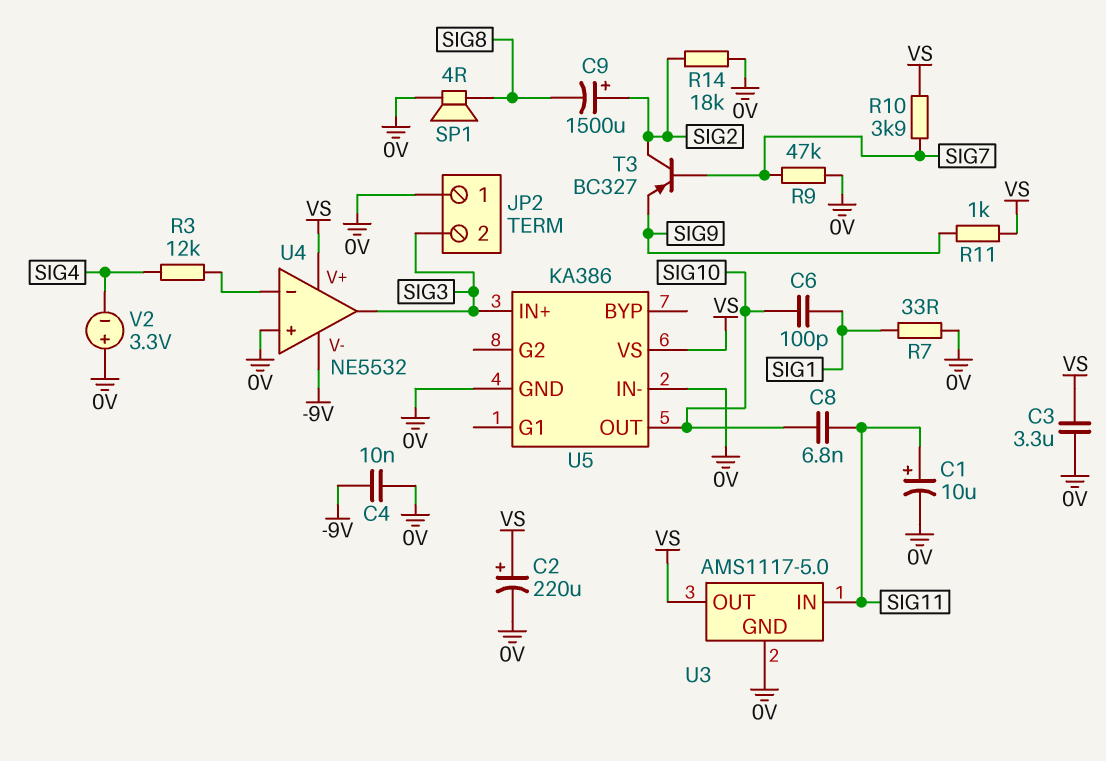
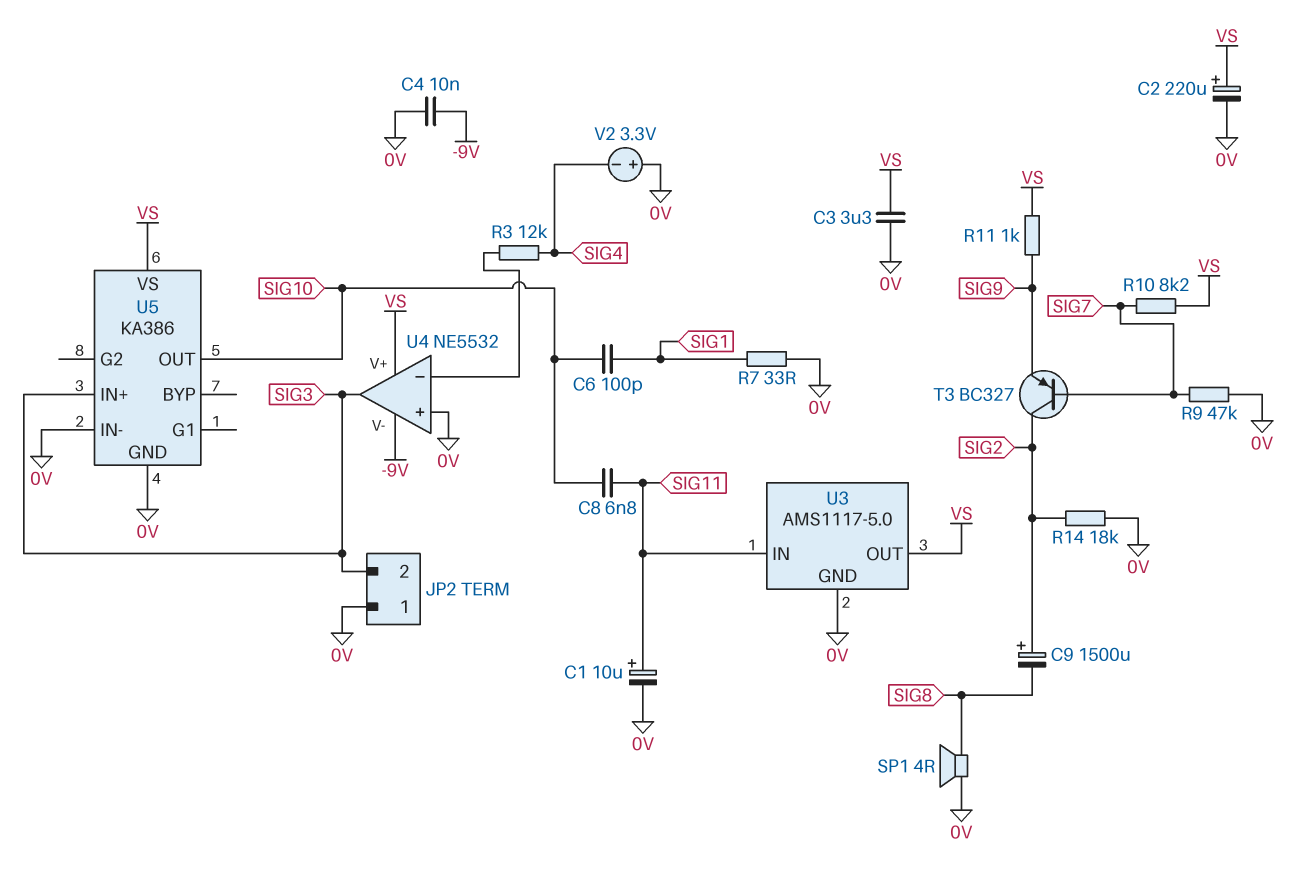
R10: 3.9k (SIG7, VS) -> 8.2k (SIG7, VS)

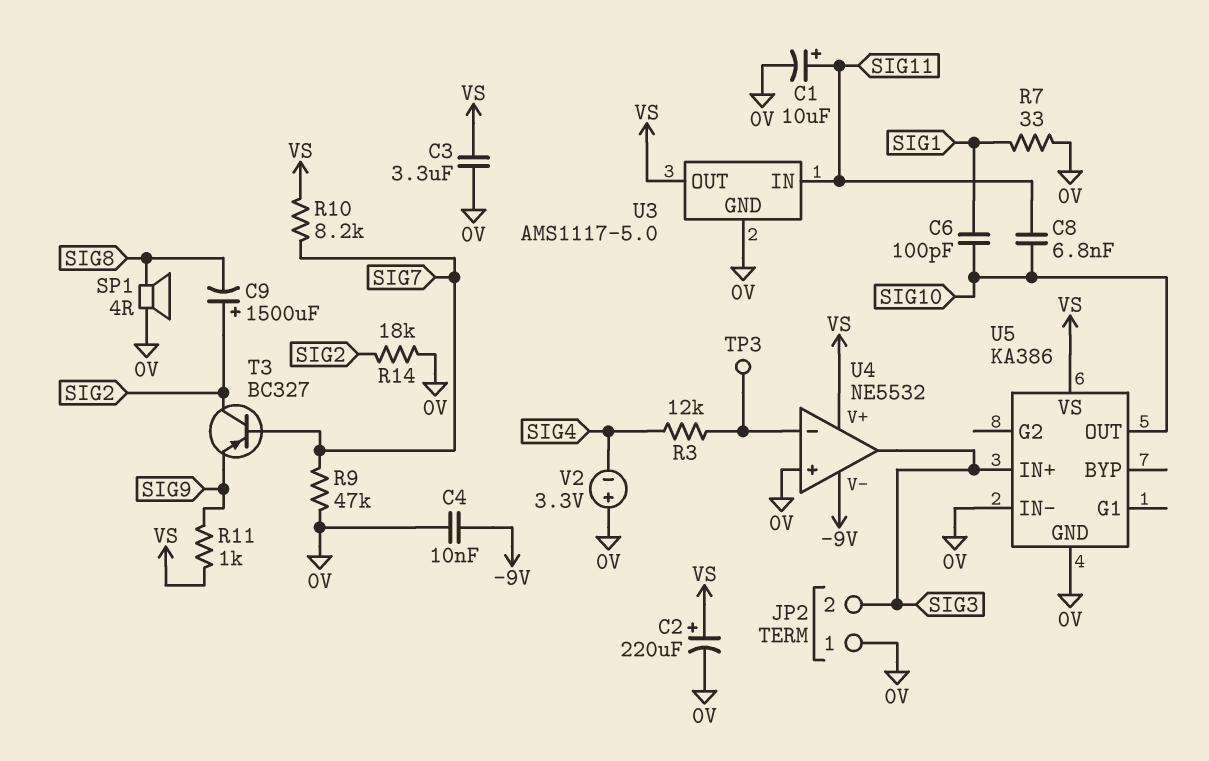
TP3: none -> test point (U4/in-)

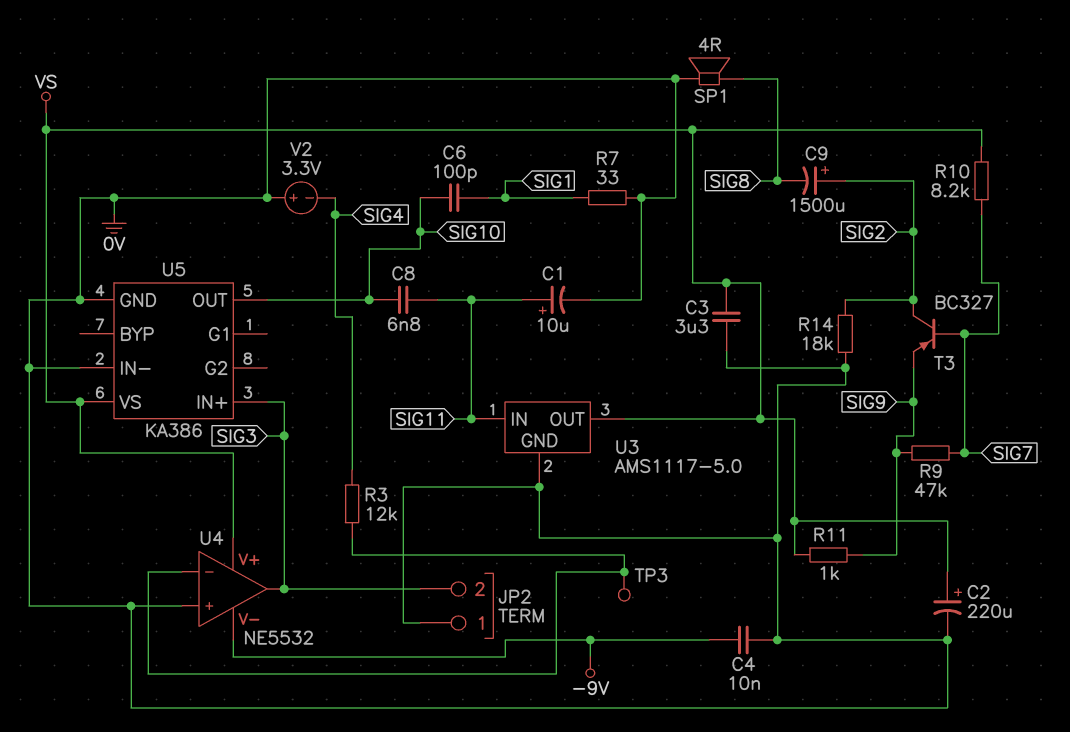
R9: 47k (0V, SIG7) -> 47k (SIG7, SIG9)

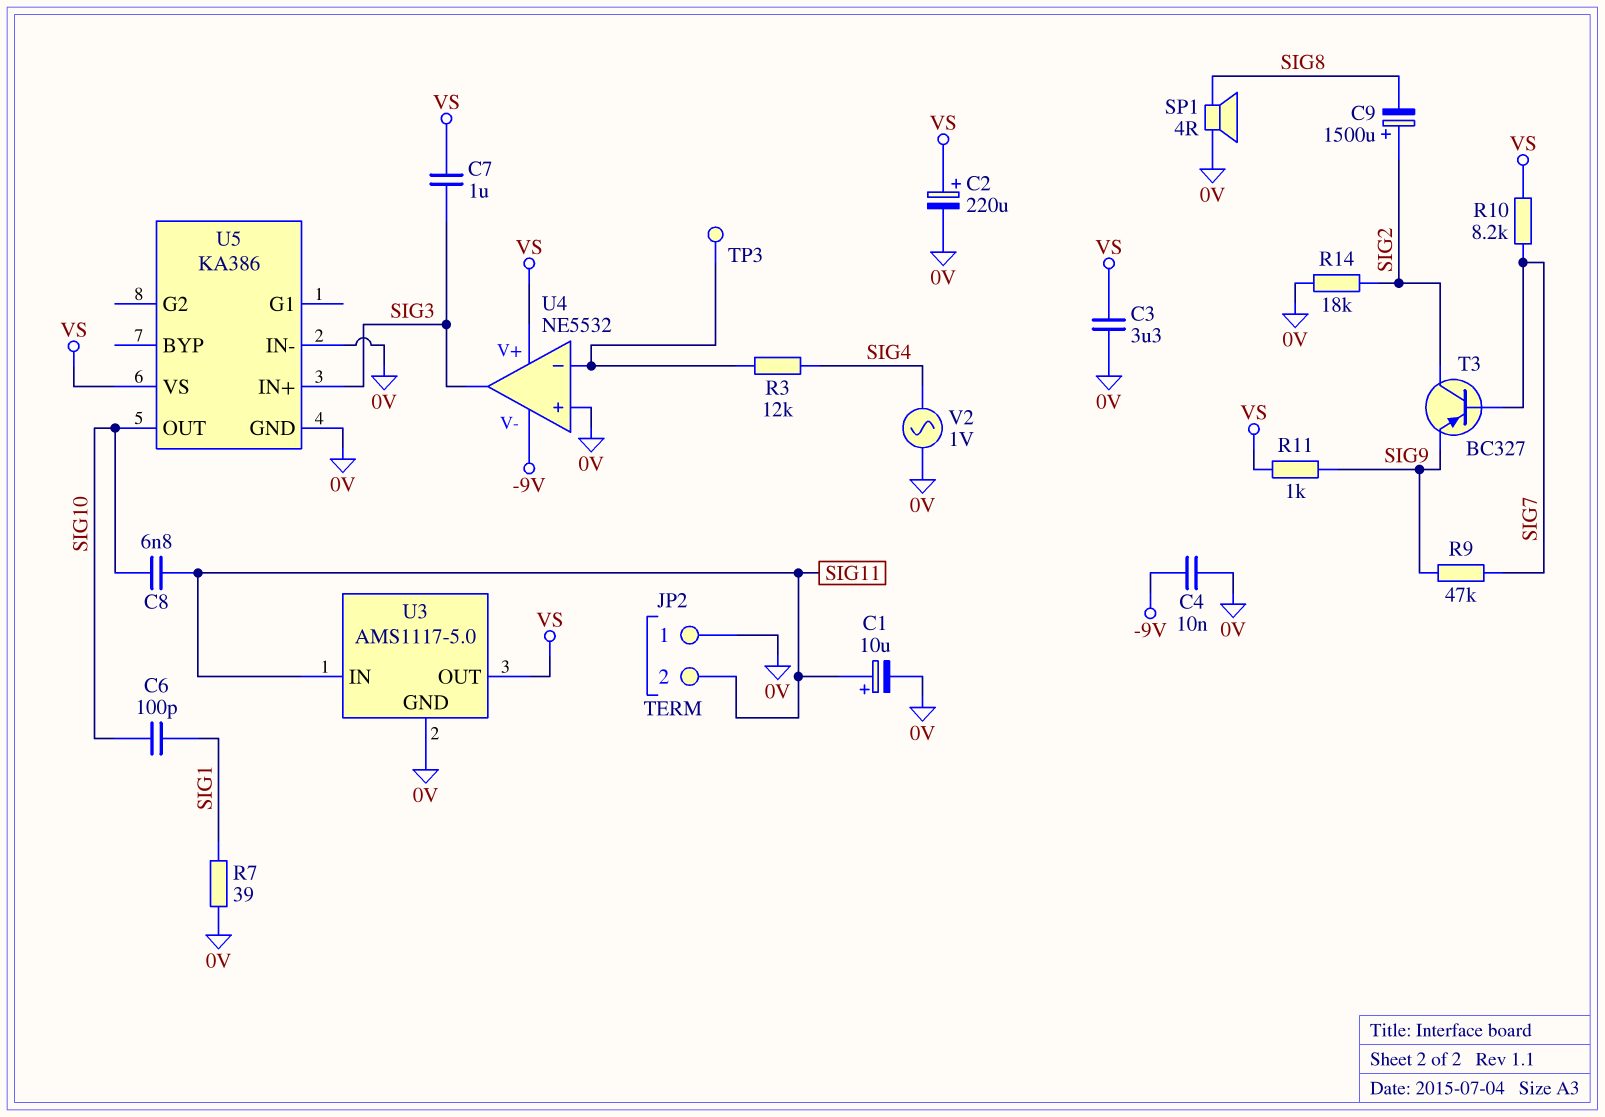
C7: none -> 1uF (SIG3, VS)
JP2 pin 2: SIG3 -> SIG11
R7: 33 (0V, SIG1) -> 39 (0V, SIG1)
V2: 3.3V (plus 0V, minus SIG4) -> AC 1V (0V, SIG4)

